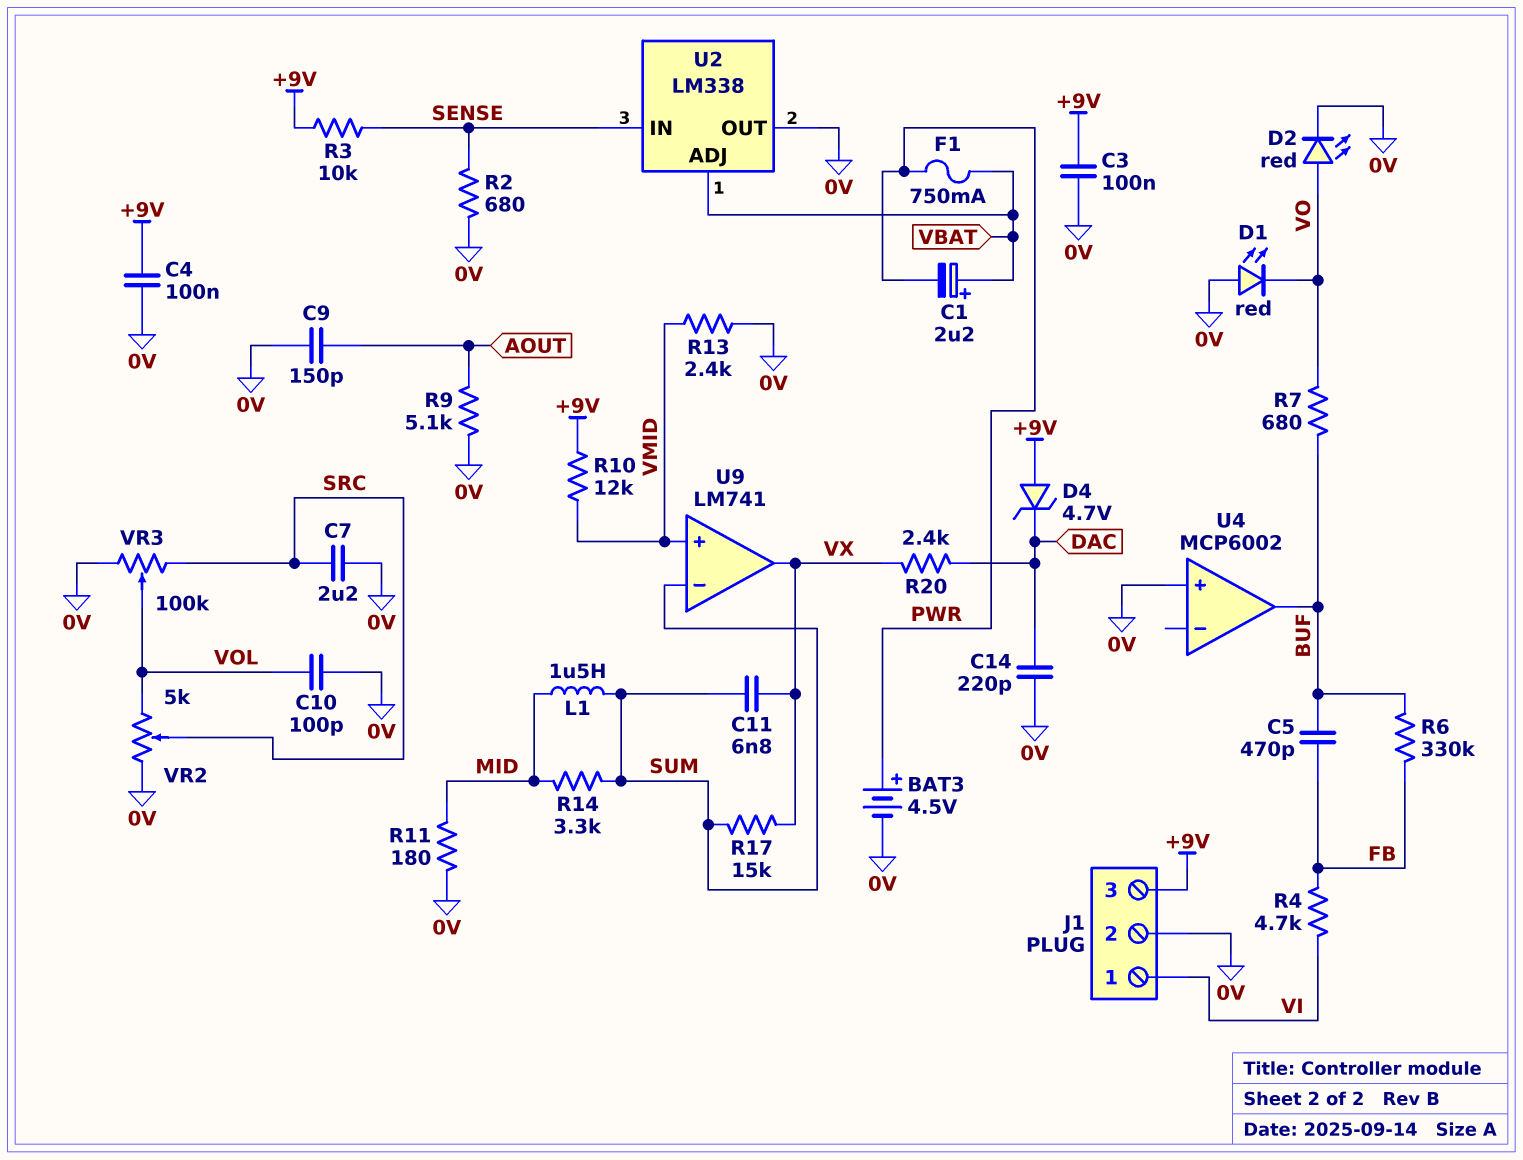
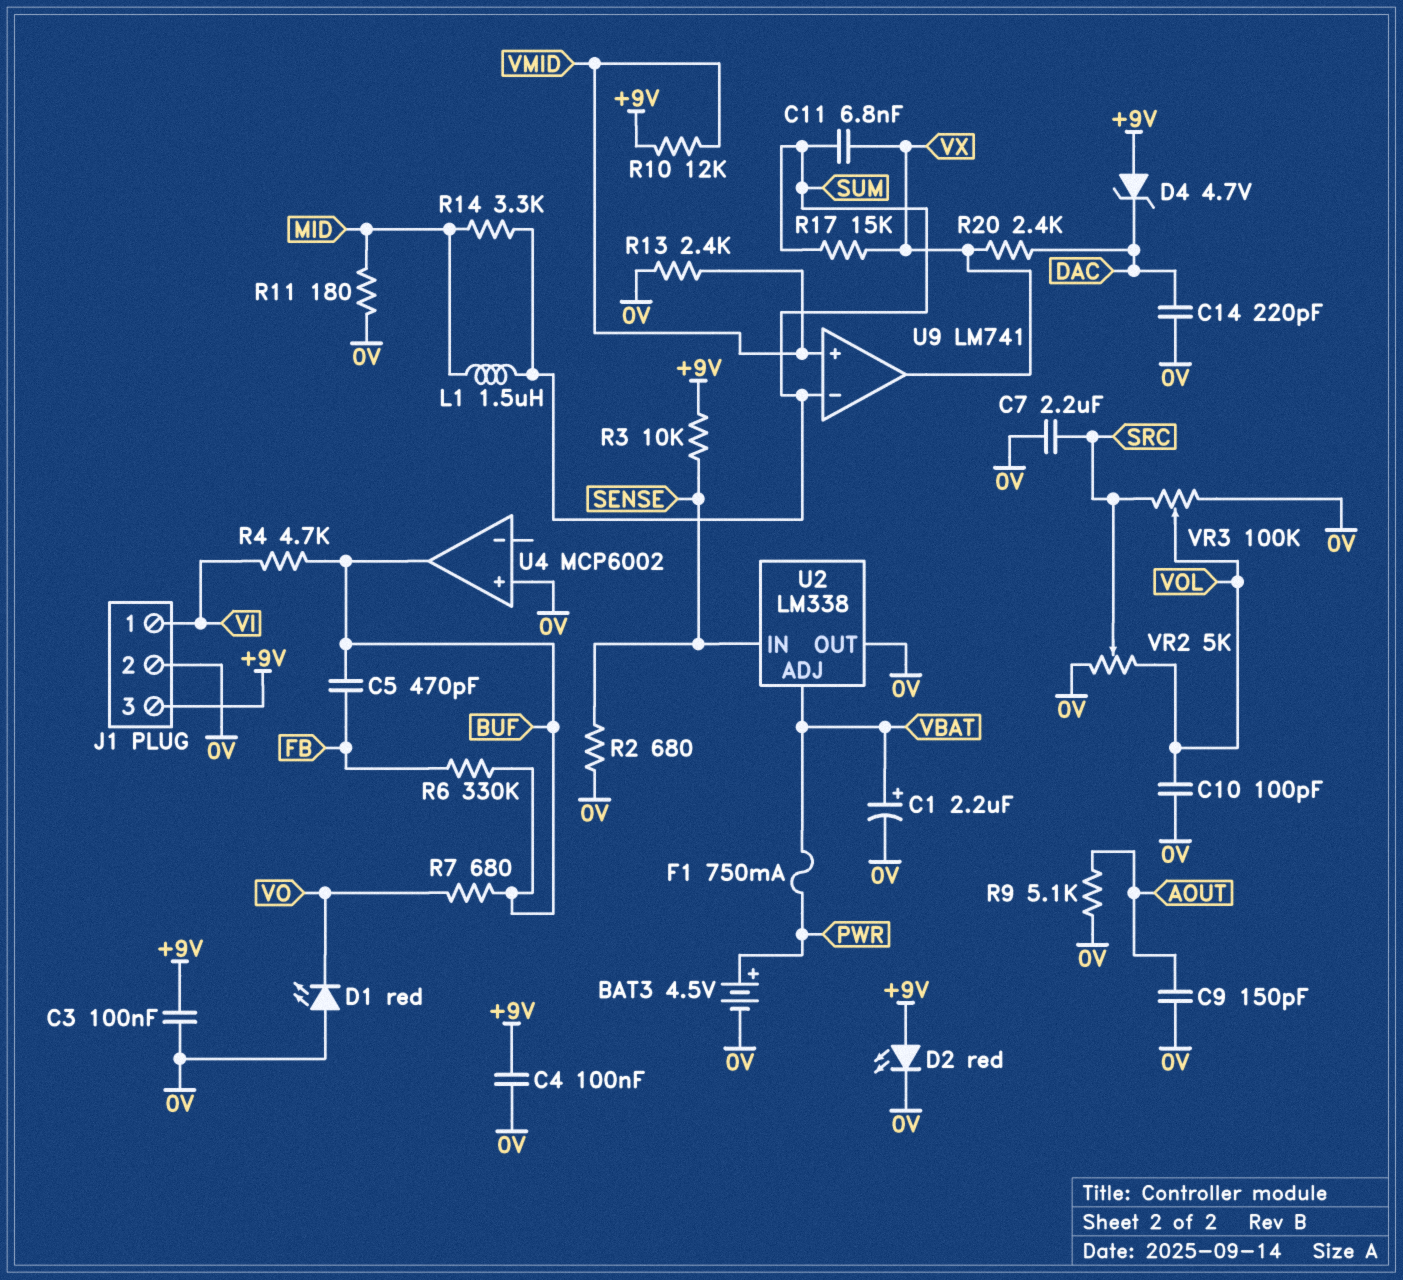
C1: 2.2uF (plus VBAT, minus PWR) -> 2.2uF (plus VBAT, minus 0V)
D2: LED red (A VO, K 0V) -> LED red (A +9V, K 0V)
R4: 4.7k (FB, VI) -> 4.7k (BUF, VI)

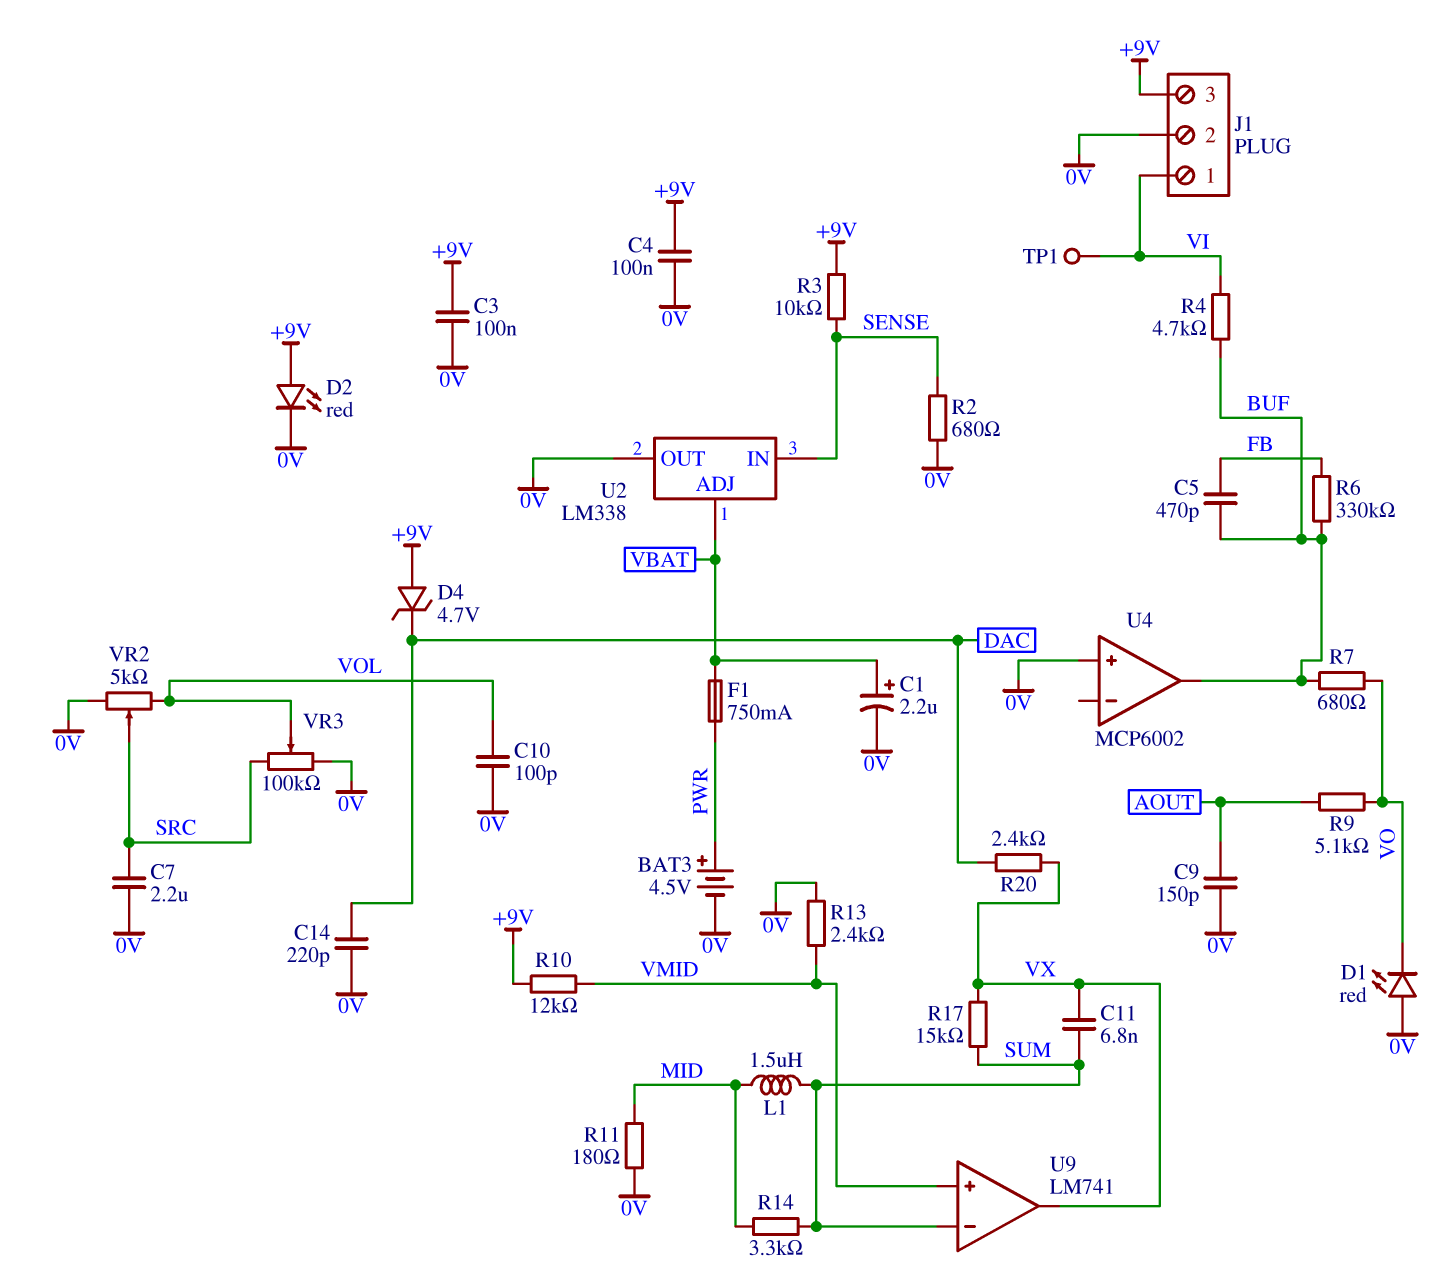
R9: 5.1k (0V, AOUT) -> 5.1k (AOUT, VO)
TP1: none -> test point (VI)

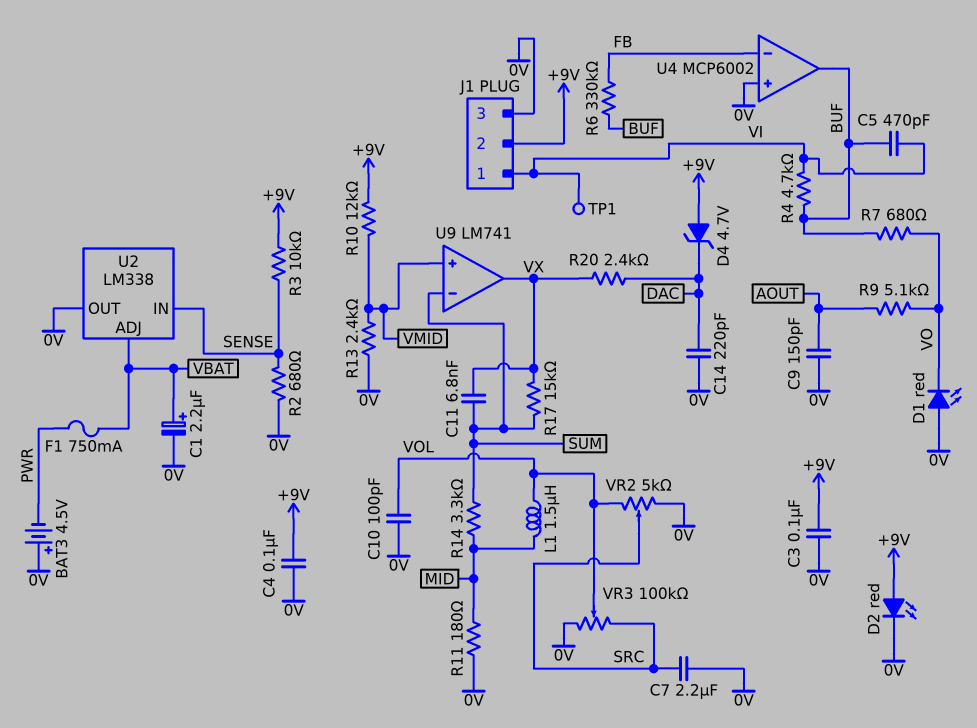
BAT3: 4.5V (plus PWR, minus 0V) -> 4.5V (plus 0V, minus PWR)
C5: 470pF (BUF, FB) -> 470pF (BUF, VI)
J1 pin 2: 0V -> +9V
J1 pin 3: +9V -> 0V
L1: 1.5uH (MID, SUM) -> 1.5uH (MID, VOL)
U4 pin in-: none -> FB

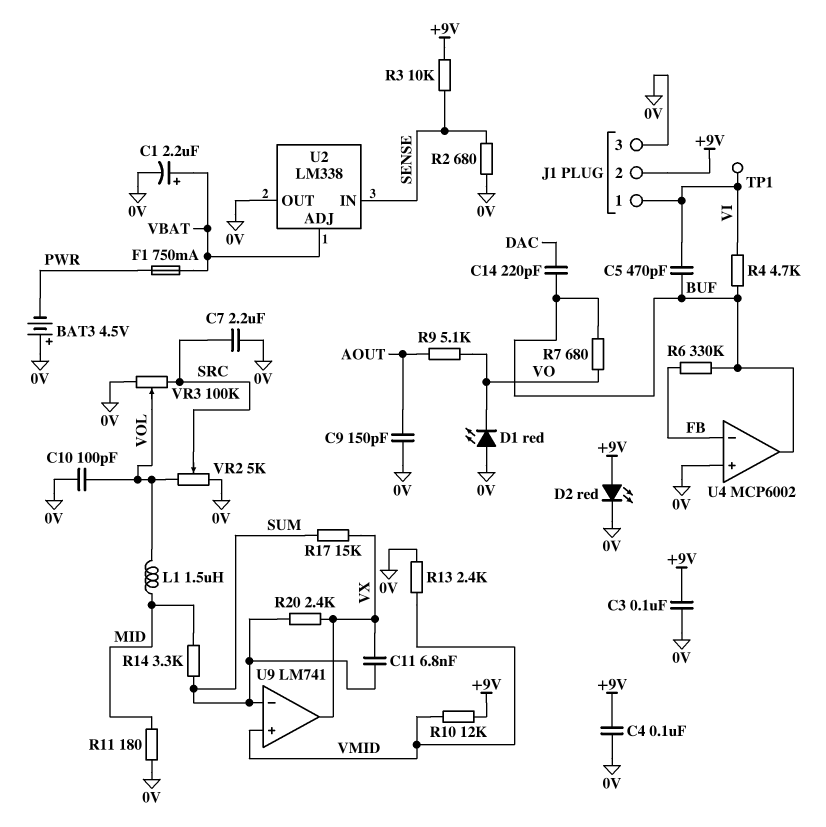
C14: 220pF (0V, DAC) -> 220pF (BUF, DAC)
D4: zener 4.7V (A +9V, K DAC) -> none
R20: 2.4k (DAC, VX) -> 2.4k (SUM, VX)

